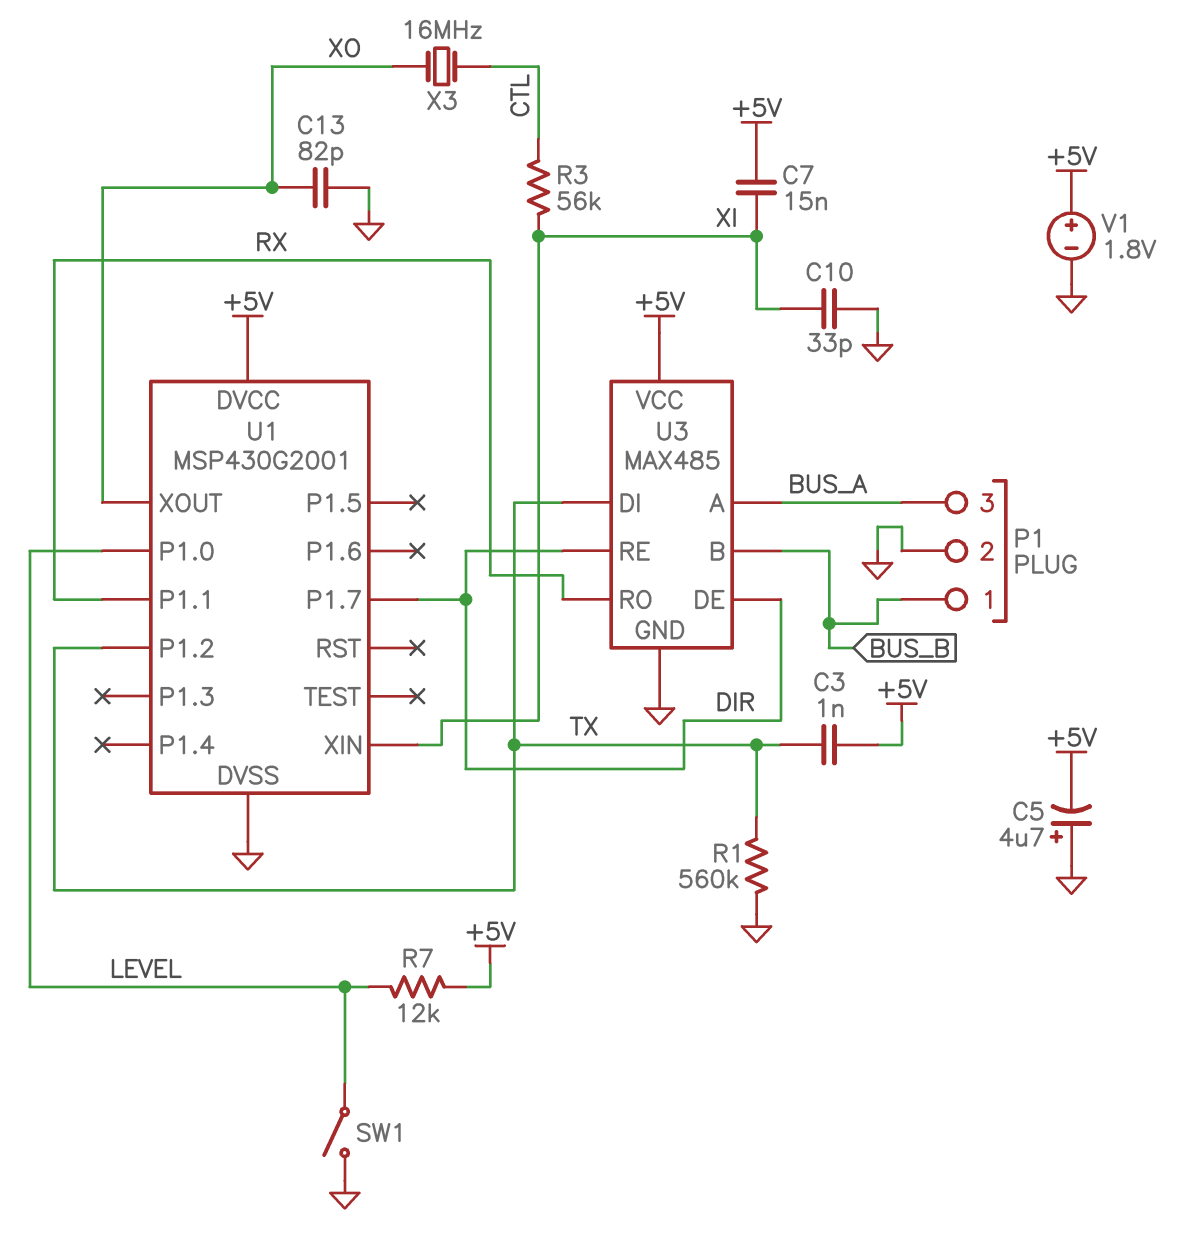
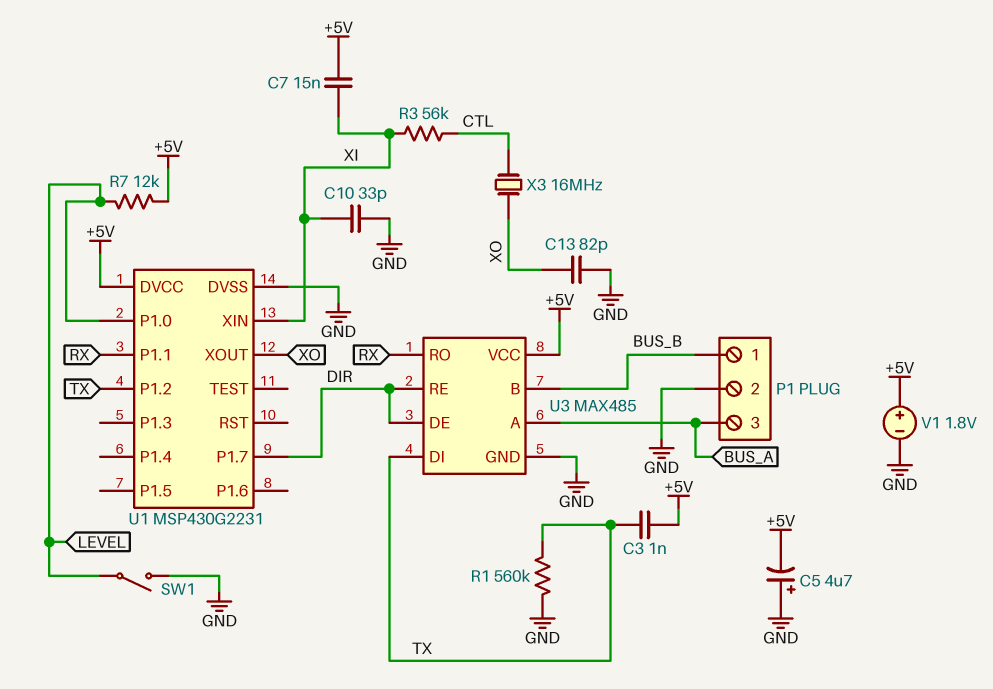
U1: MSP430G2001 -> MSP430G2231

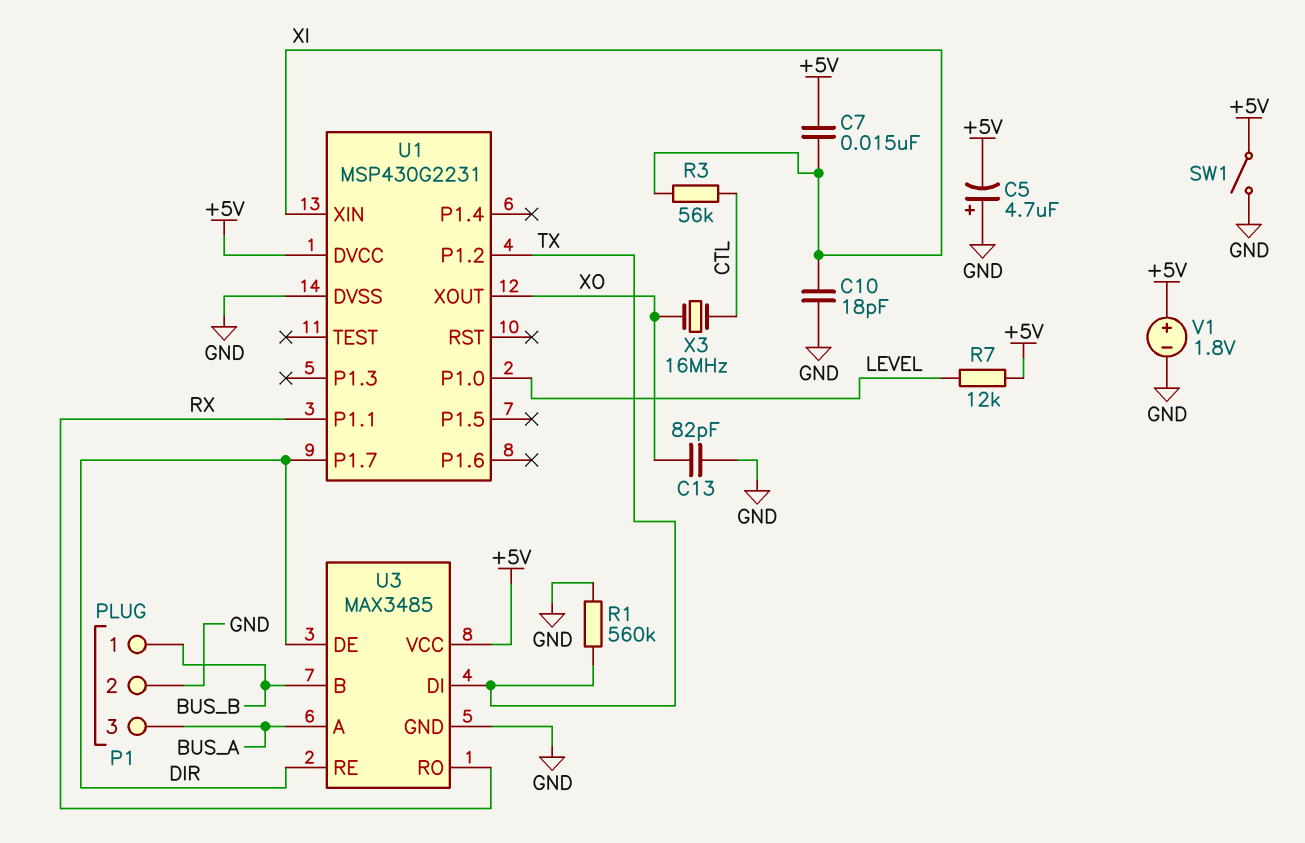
C3: 1nF (+5V, TX) -> none
C10: 33pF (GND, XI) -> 18pF (GND, XI)
SW1: switch (GND, LEVEL) -> switch (+5V, GND)
U3: MAX485 -> MAX3485

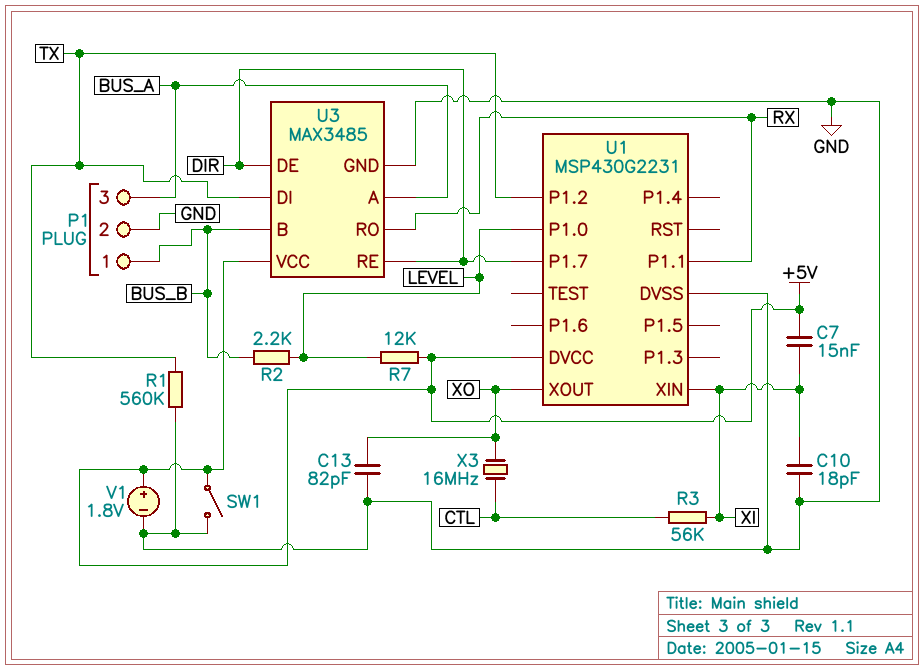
C5: 4.7uF (plus GND, minus +5V) -> none
R2: none -> 2.2k (BUS_B, LEVEL)

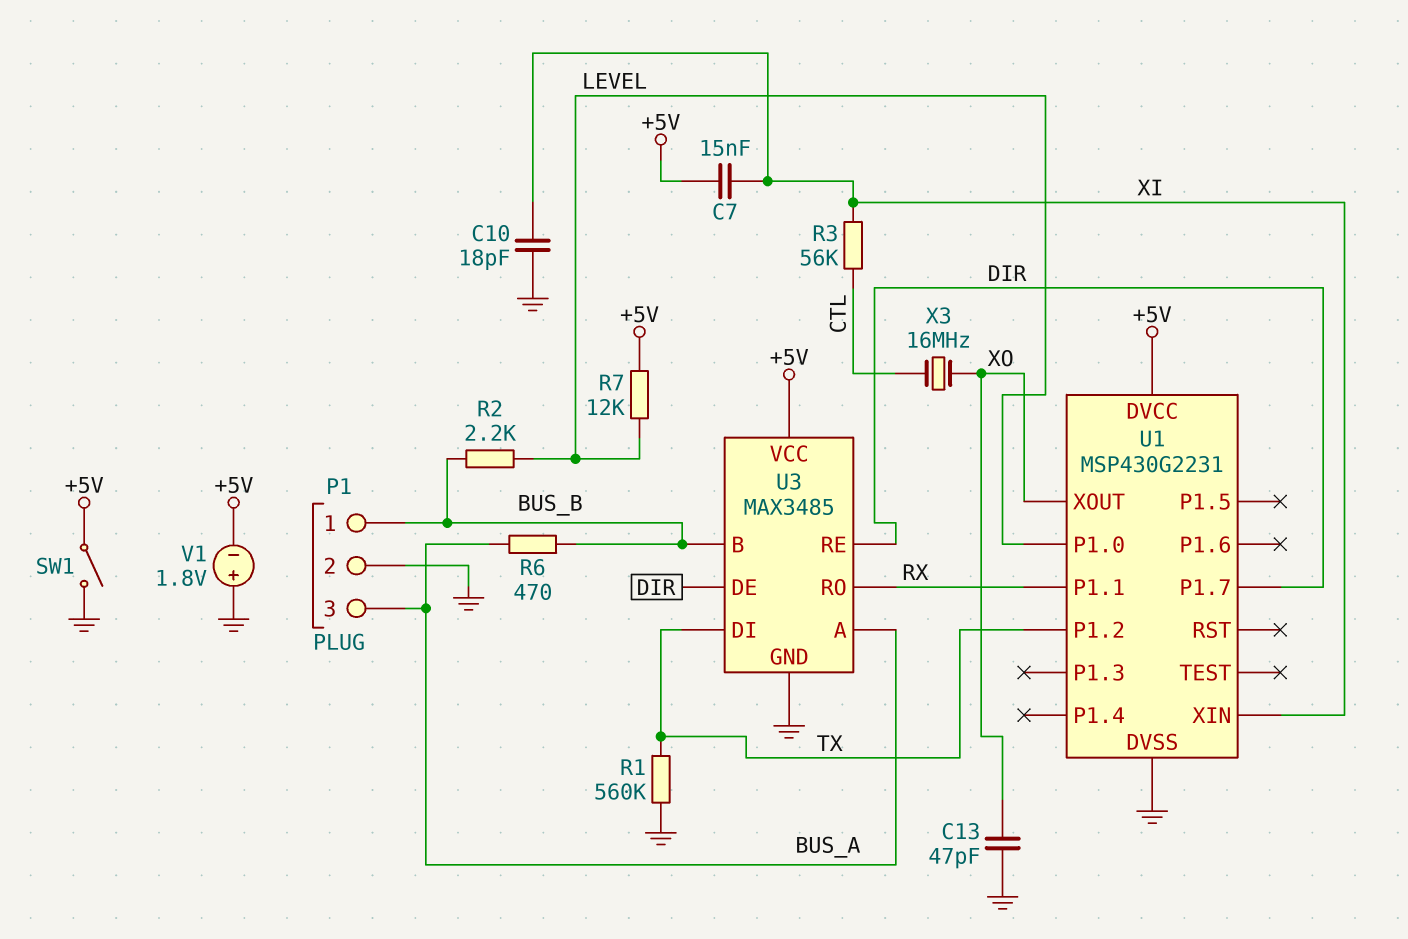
C13: 82pF (GND, XO) -> 47pF (GND, XO)
R6: none -> 470 (BUS_A, BUS_B)
V1: 1.8V (plus +5V, minus GND) -> 1.8V (plus GND, minus +5V)

